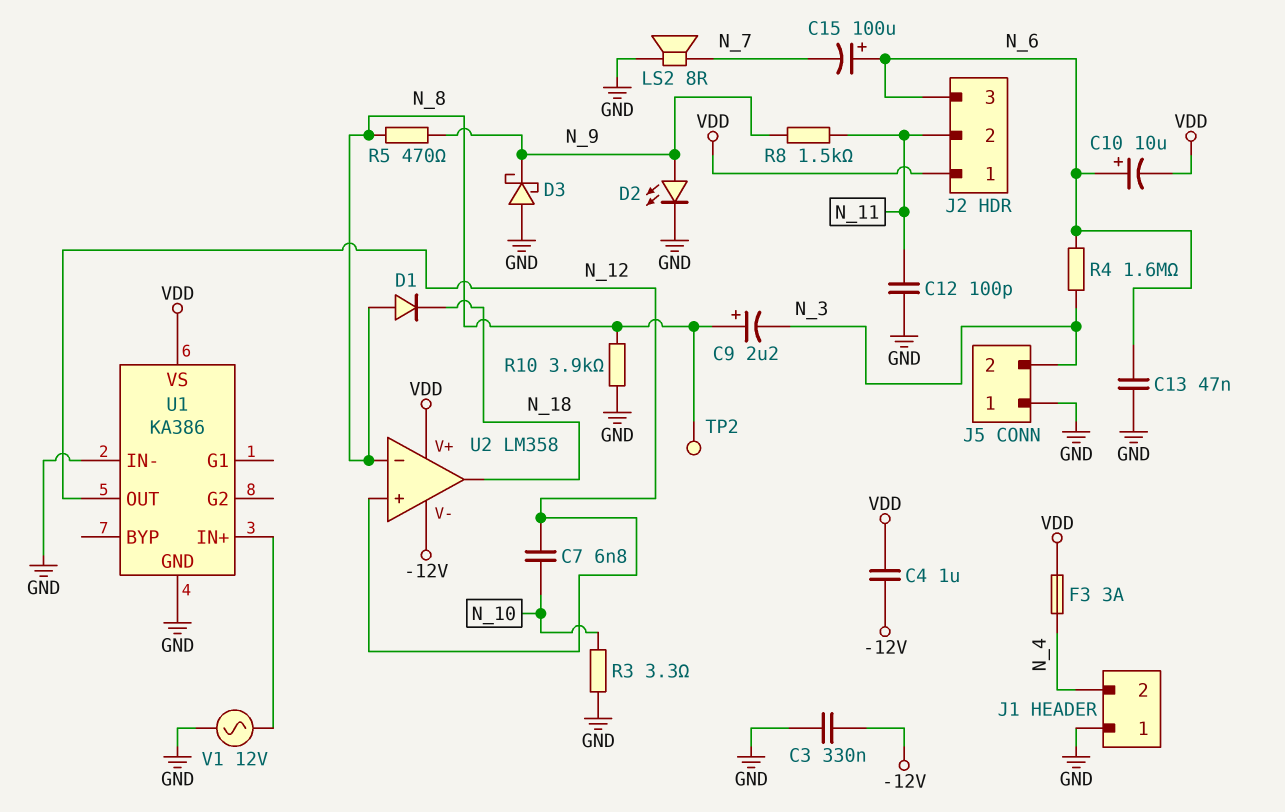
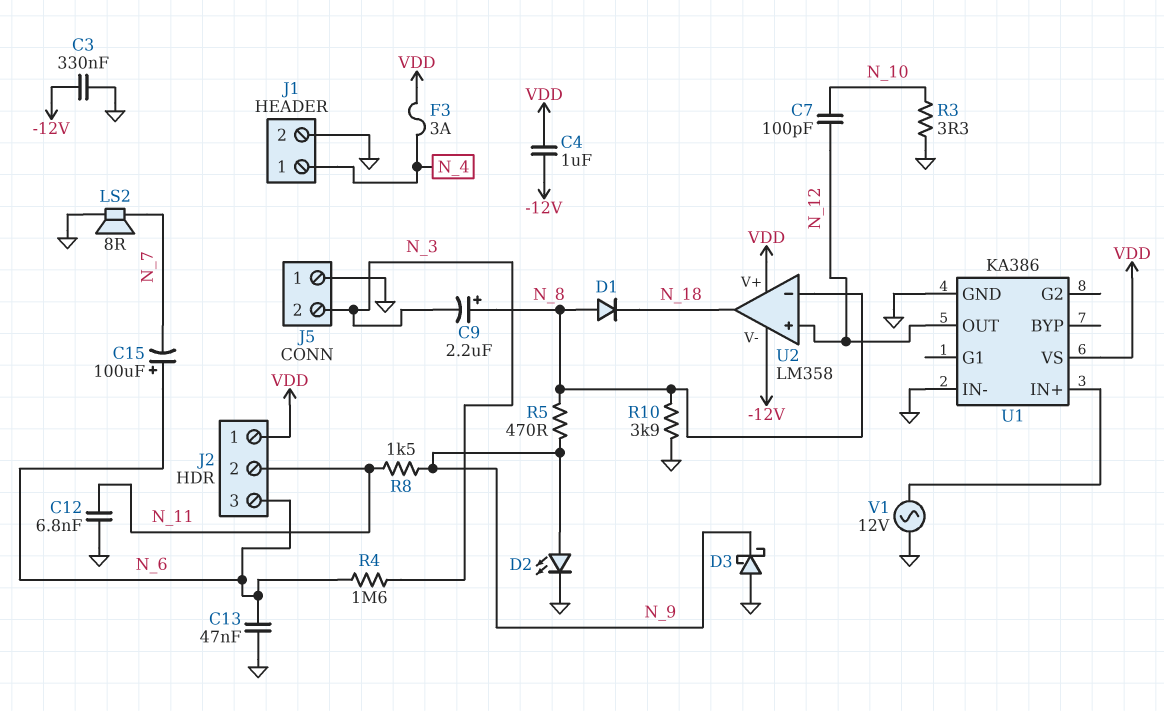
C7: 6.8nF (N_10, N_12) -> 100pF (N_10, N_12)
C10: 10uF (plus N_6, minus VDD) -> none
C12: 100pF (GND, N_11) -> 6.8nF (GND, N_11)
J1 pin 1: GND -> N_4
J1 pin 2: N_4 -> GND
TP2: test point (N_8) -> none

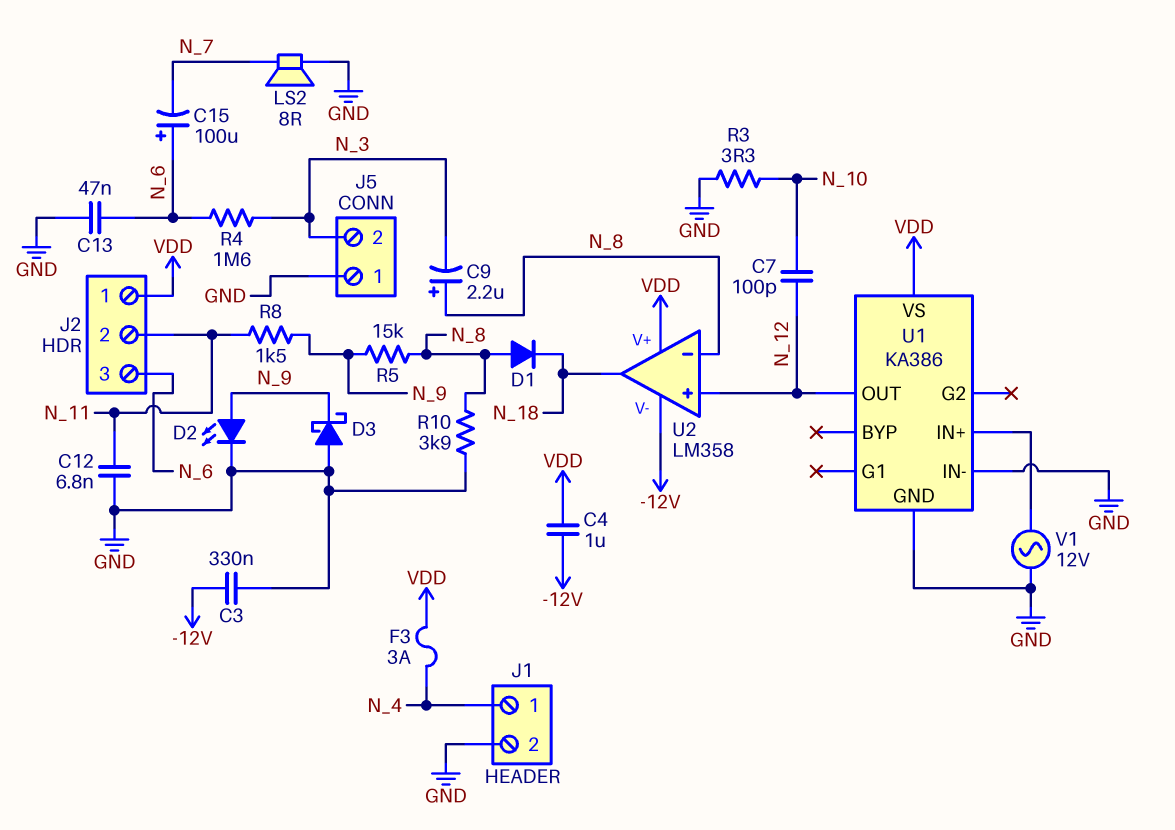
R5: 470 (N_8, N_9) -> 15k (N_8, N_9)

